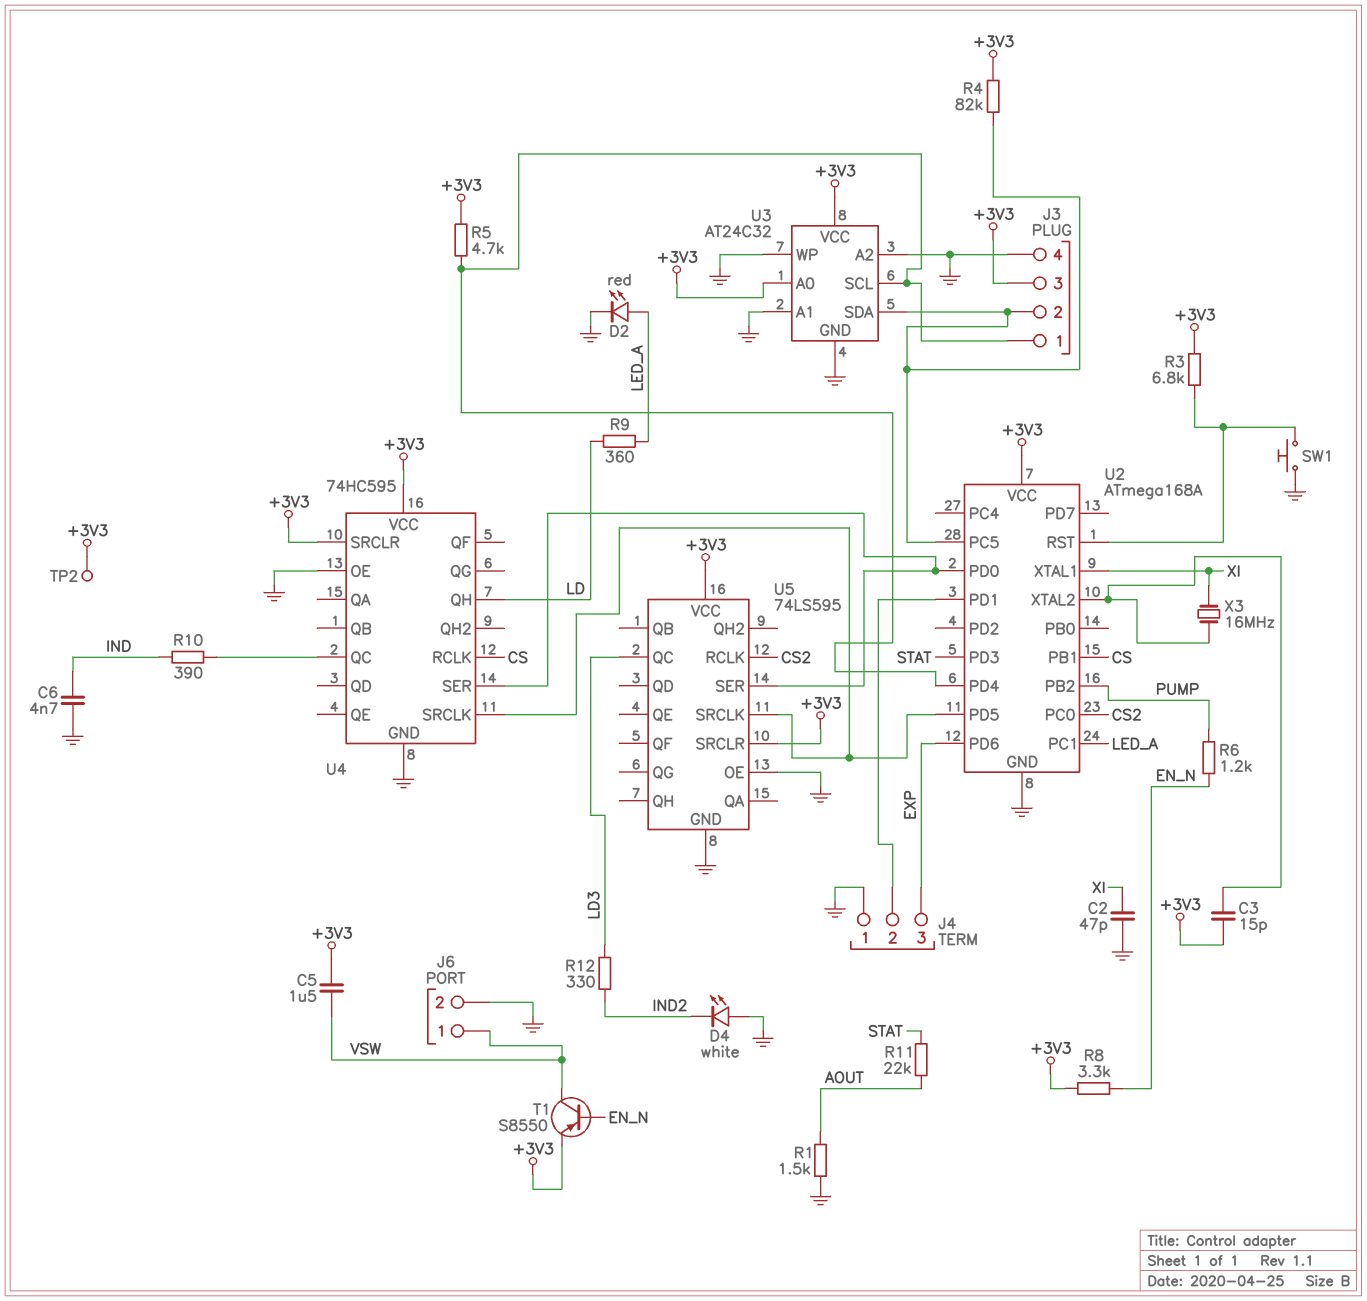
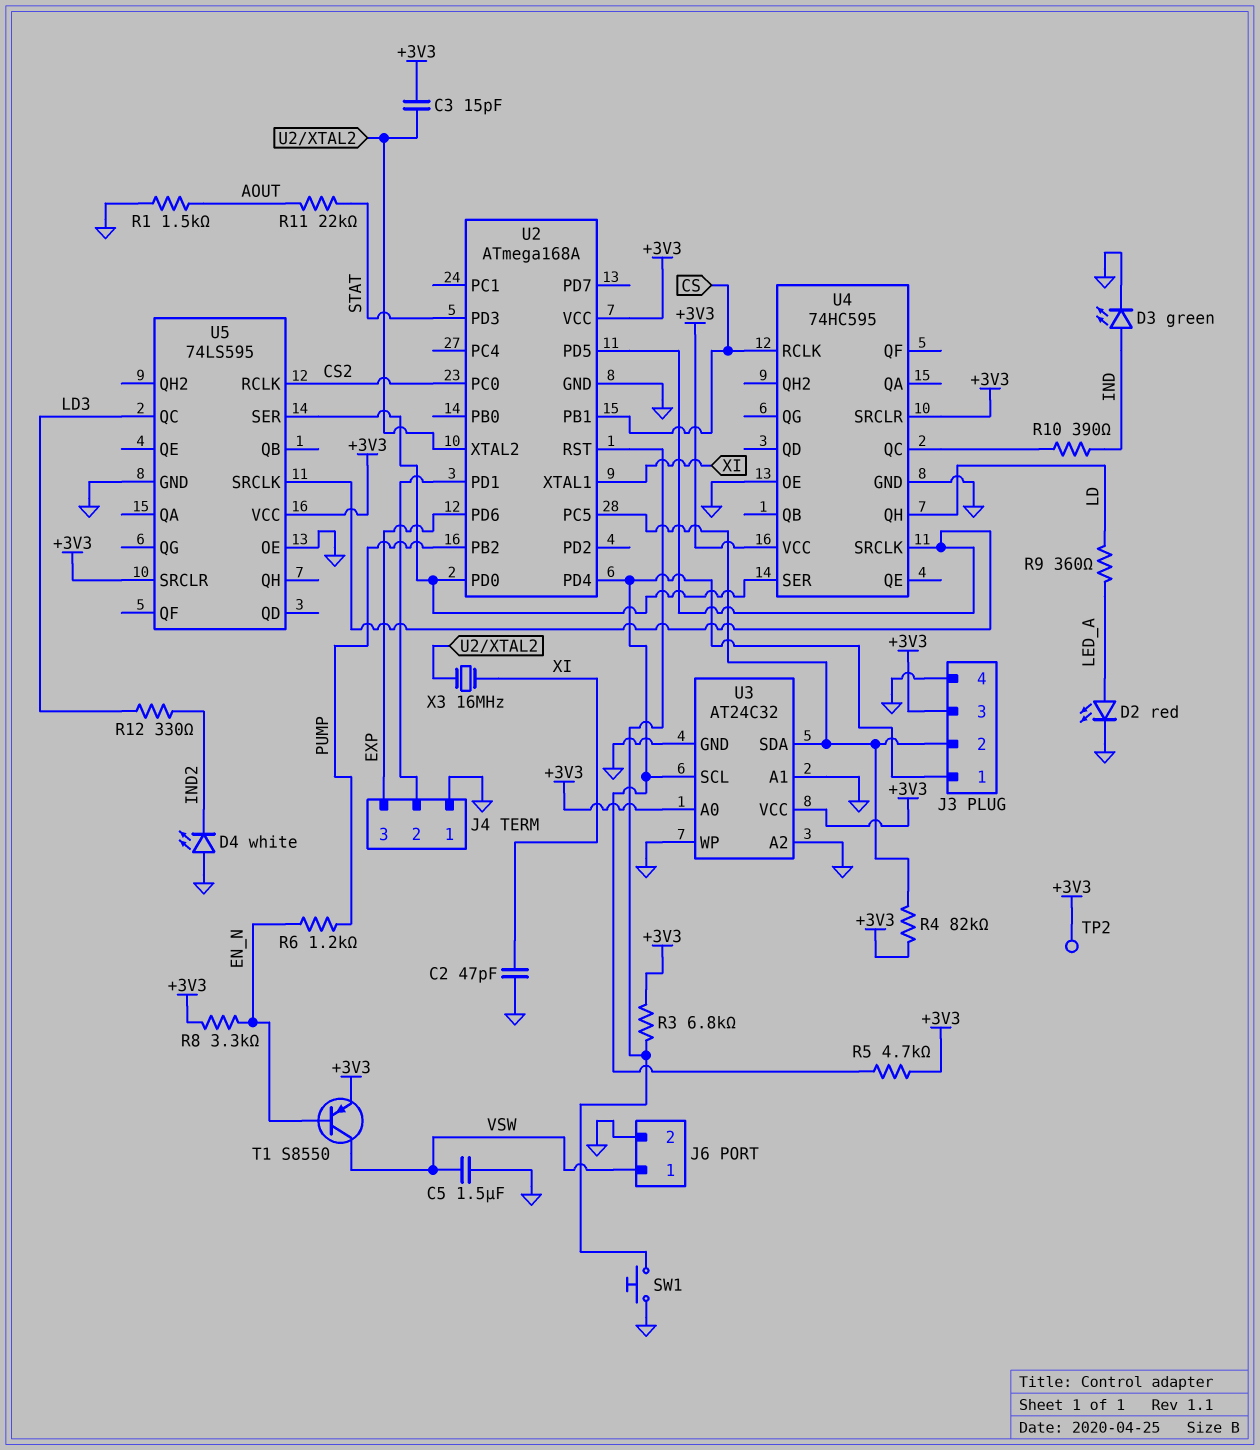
C5: 1.5uF (+3V3, VSW) -> 1.5uF (GND, VSW)
C6: 4.7nF (GND, IND) -> none
D3: none -> LED green (A IND, K GND)
U2 pin PC1: LED_A -> none

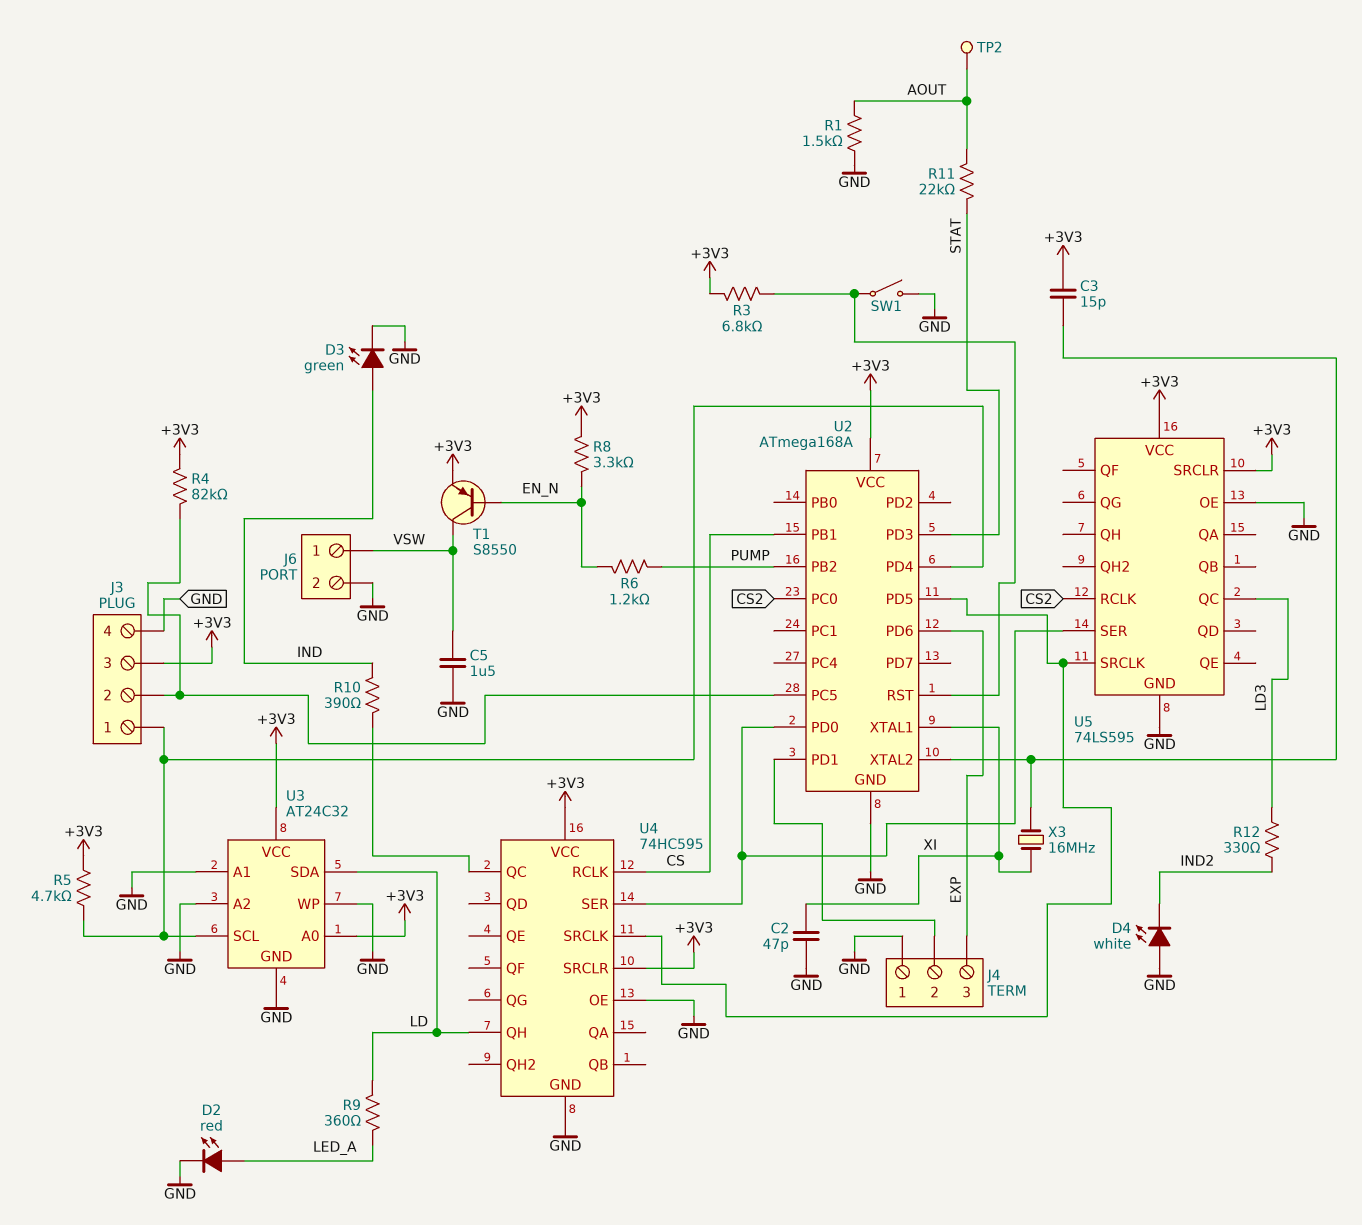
SW1: button (GND, U2/RST) -> switch (GND, U2/RST)
TP2: test point (+3V3) -> test point (AOUT)
U3 pin SDA: J3/2 -> LD

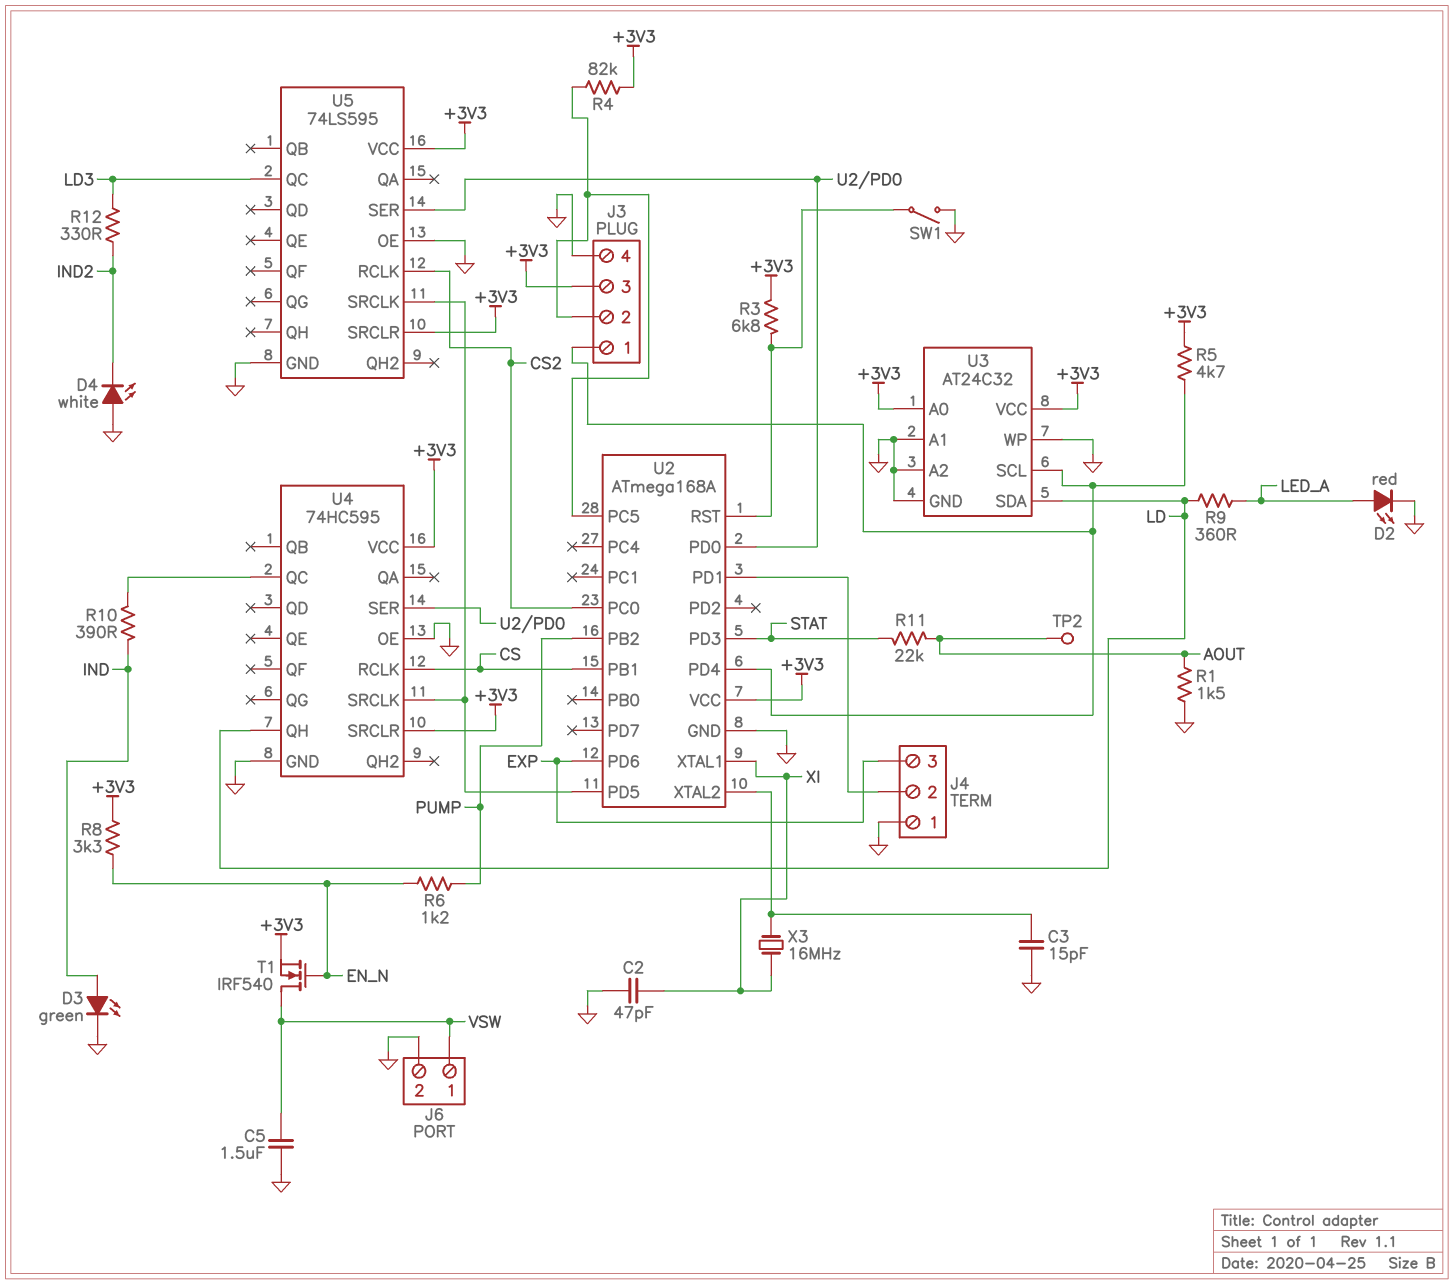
C3: 15pF (+3V3, U2/XTAL2) -> 15pF (GND, U2/XTAL2)
T1: PNP S8550 (B EN_N, C VSW, E +3V3) -> NMOS IRF540 (G EN_N, D VSW, S +3V3)

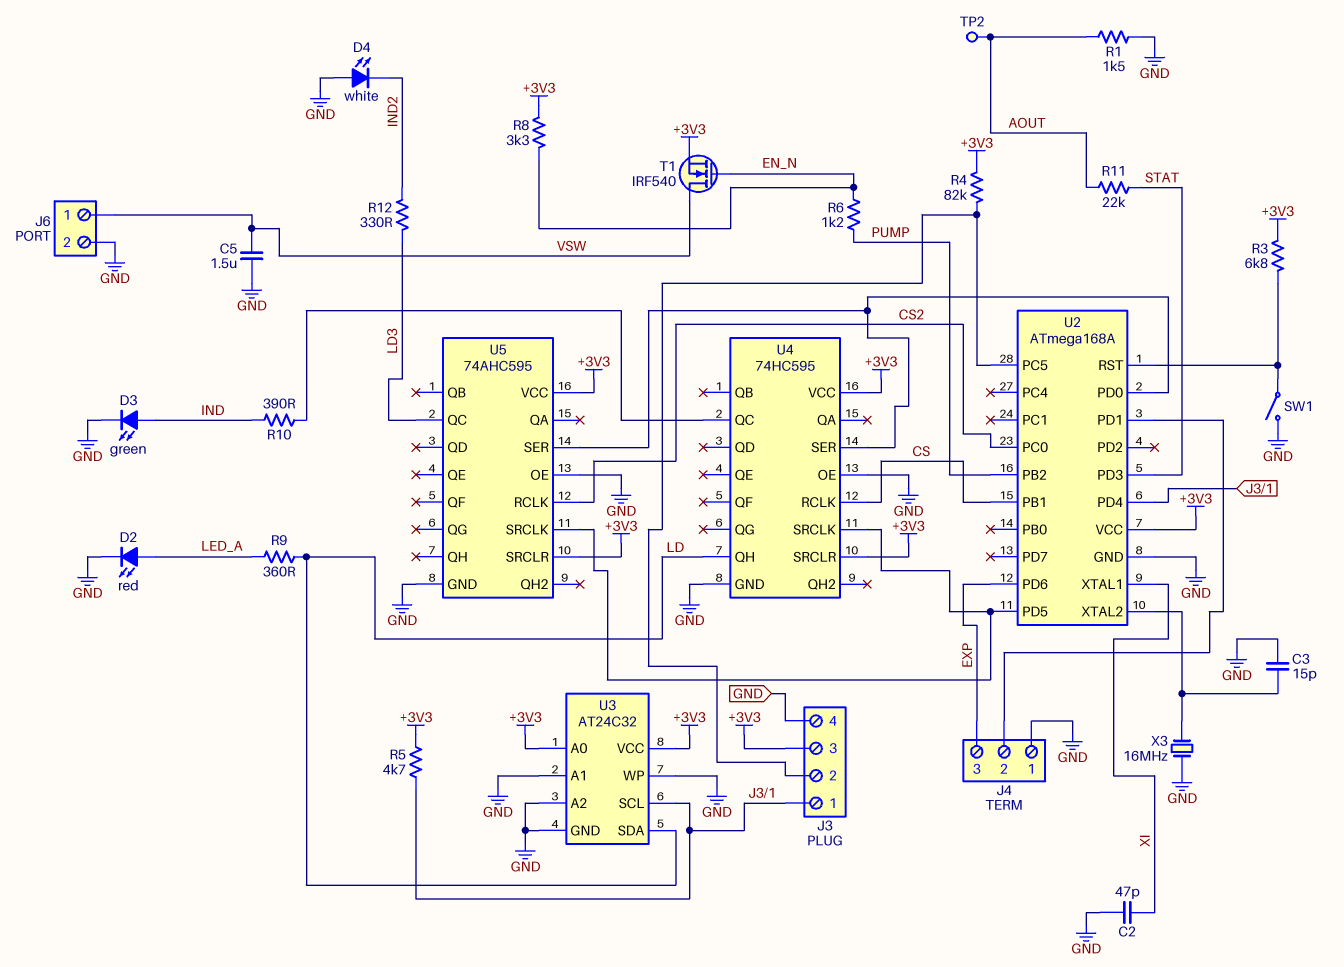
U5: 74LS595 -> 74AHC595
X3: 16MHz (U2/XTAL2, XI) -> 16MHz (GND, U2/XTAL2)

